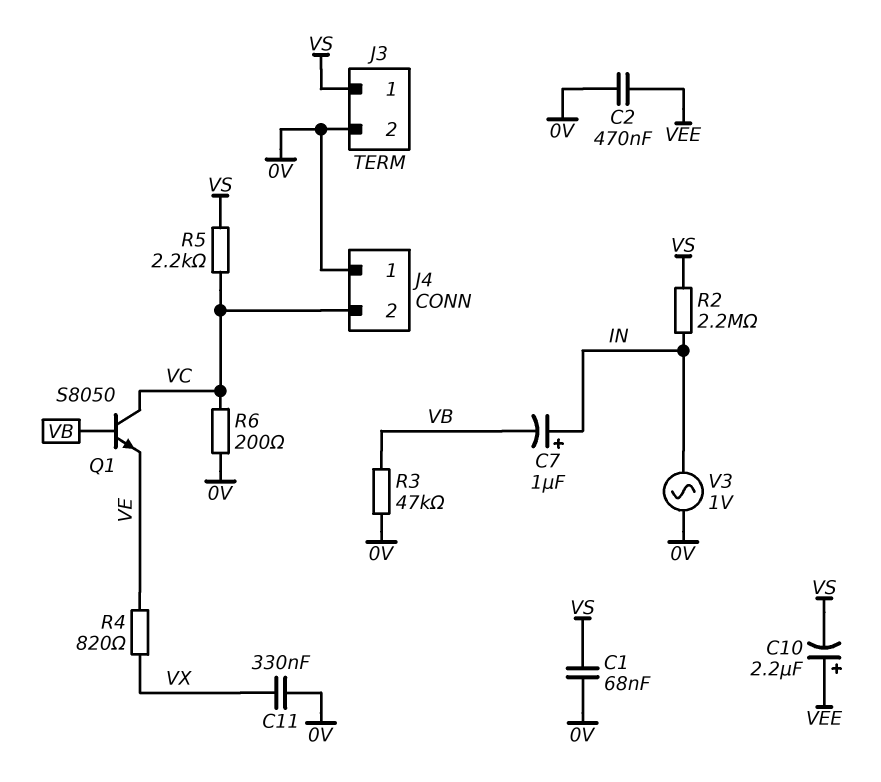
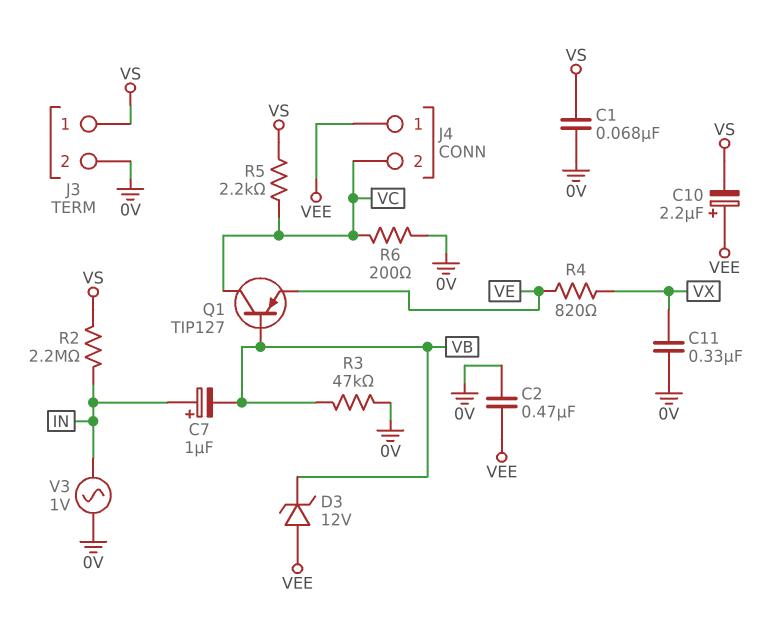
D3: none -> zener 12V (A VEE, K VB)
J4 pin 1: 0V -> VEE
Q1: NPN S8050 (B VB, C VC, E VE) -> PNP TIP127 (B VB, C VC, E VE)

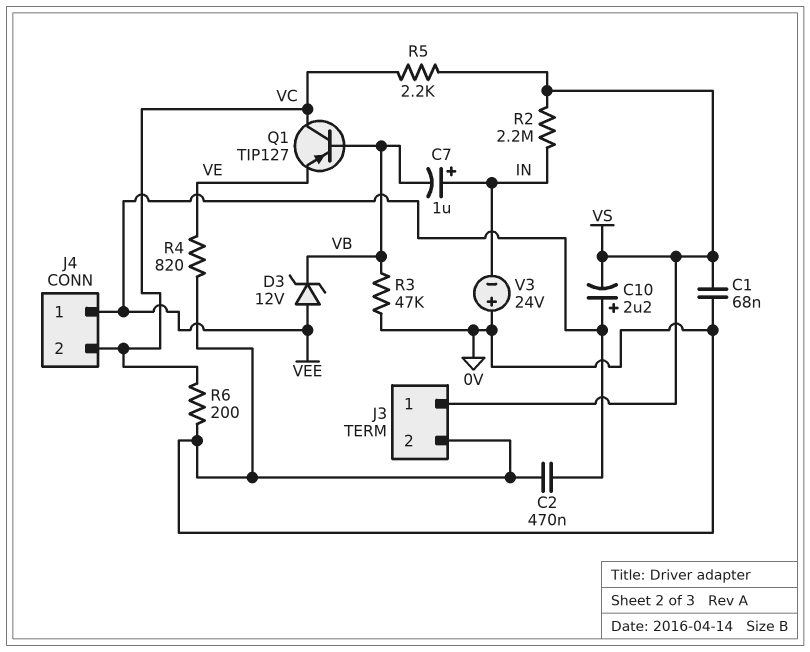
C11: 330nF (0V, VX) -> none
R4: 820 (VE, VX) -> 820 (0V, VE)
V3: AC 1V (0V, IN) -> 24V (plus 0V, minus IN)

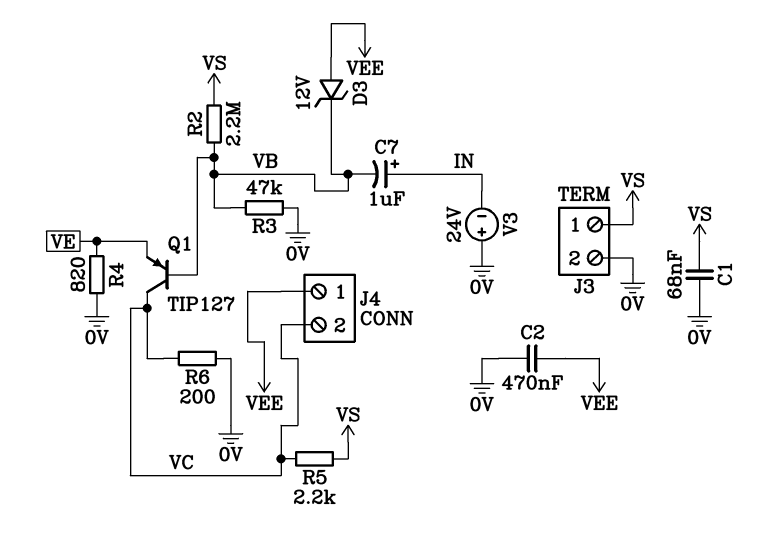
C10: 2.2uF (plus VEE, minus VS) -> none
R2: 2.2M (IN, VS) -> 2.2M (VB, VS)

